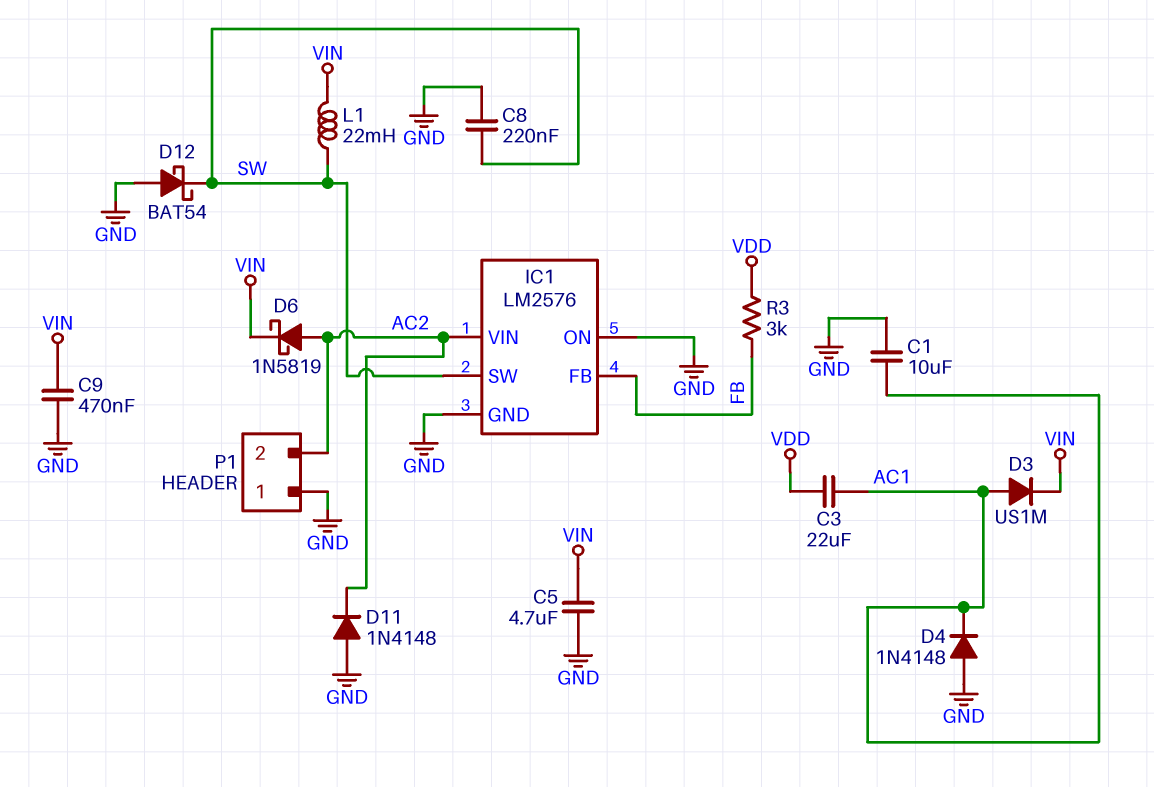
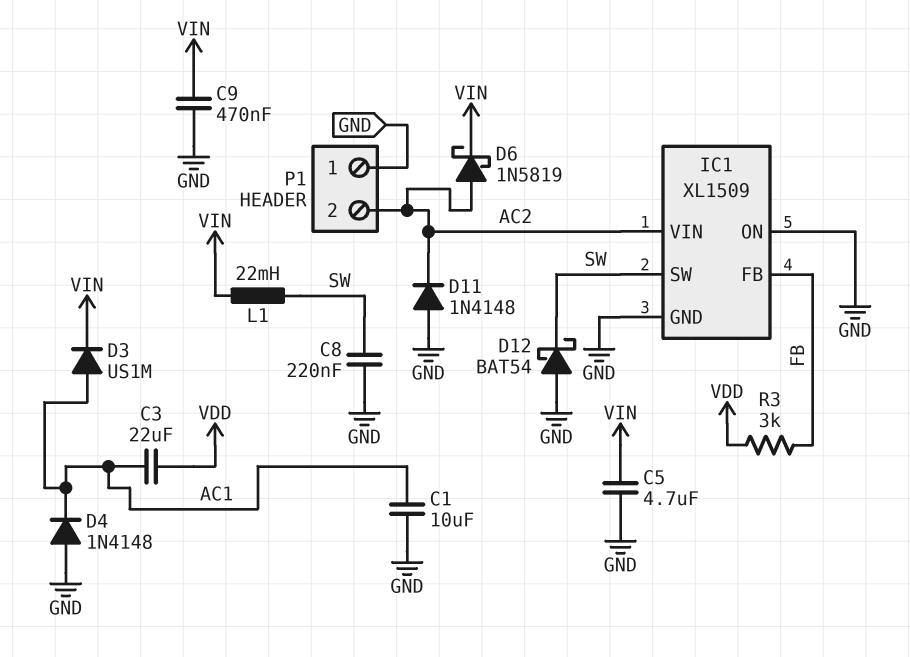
IC1: LM2576 -> XL1509

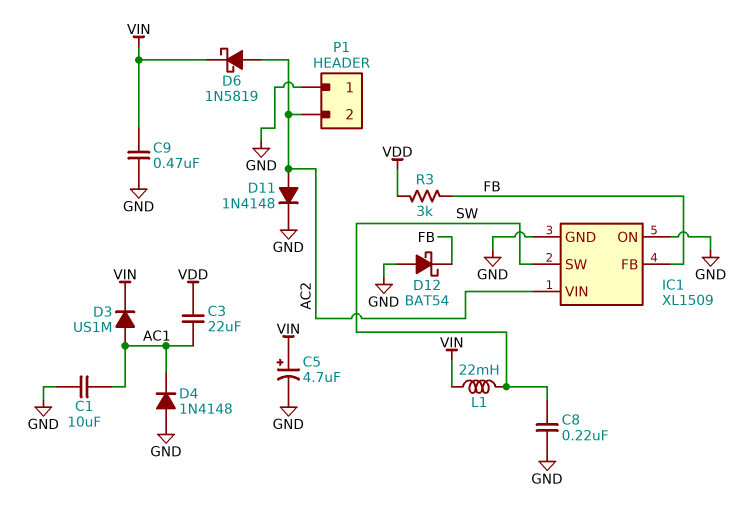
C5: 4.7uF (GND, VIN) -> 4.7uF (plus VIN, minus GND)
D11: diode 1N4148 (A GND, K AC2) -> diode 1N4148 (A AC2, K GND)
D12: schottky BAT54 (A GND, K SW) -> schottky BAT54 (A GND, K FB)

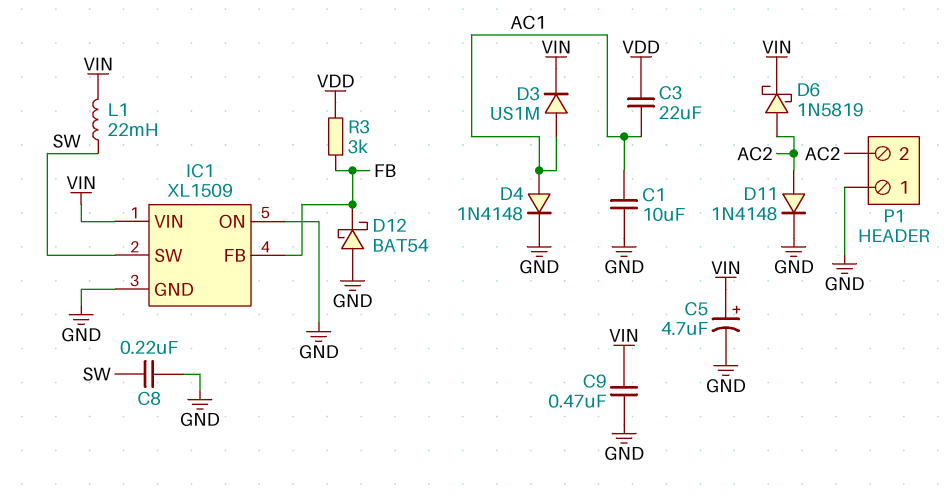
D4: diode 1N4148 (A GND, K AC1) -> diode 1N4148 (A AC1, K GND)
IC1 pin VIN: AC2 -> VIN

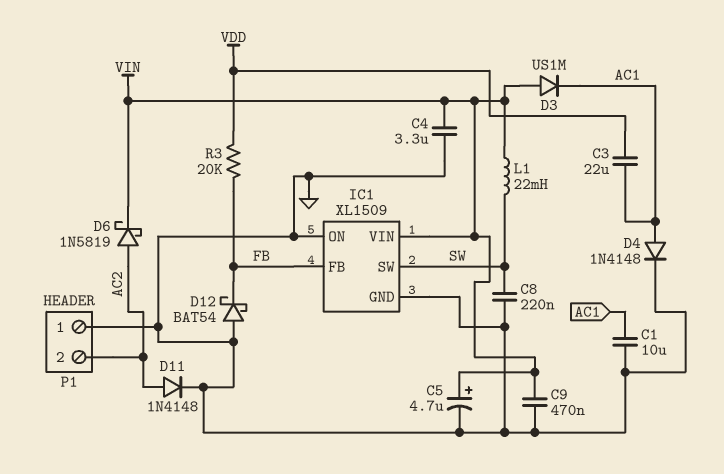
C4: none -> 3.3uF (GND, VIN)
D3: diode US1M (A AC1, K VIN) -> diode US1M (A VIN, K AC1)
R3: 3k (FB, VDD) -> 20k (FB, VDD)

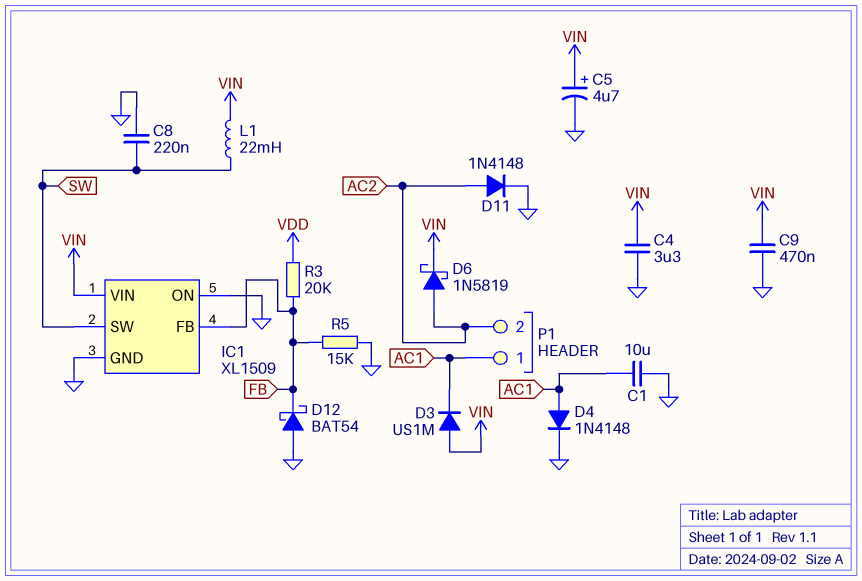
C3: 22uF (AC1, VDD) -> none
P1 pin 1: GND -> AC1
R5: none -> 15k (FB, GND)

